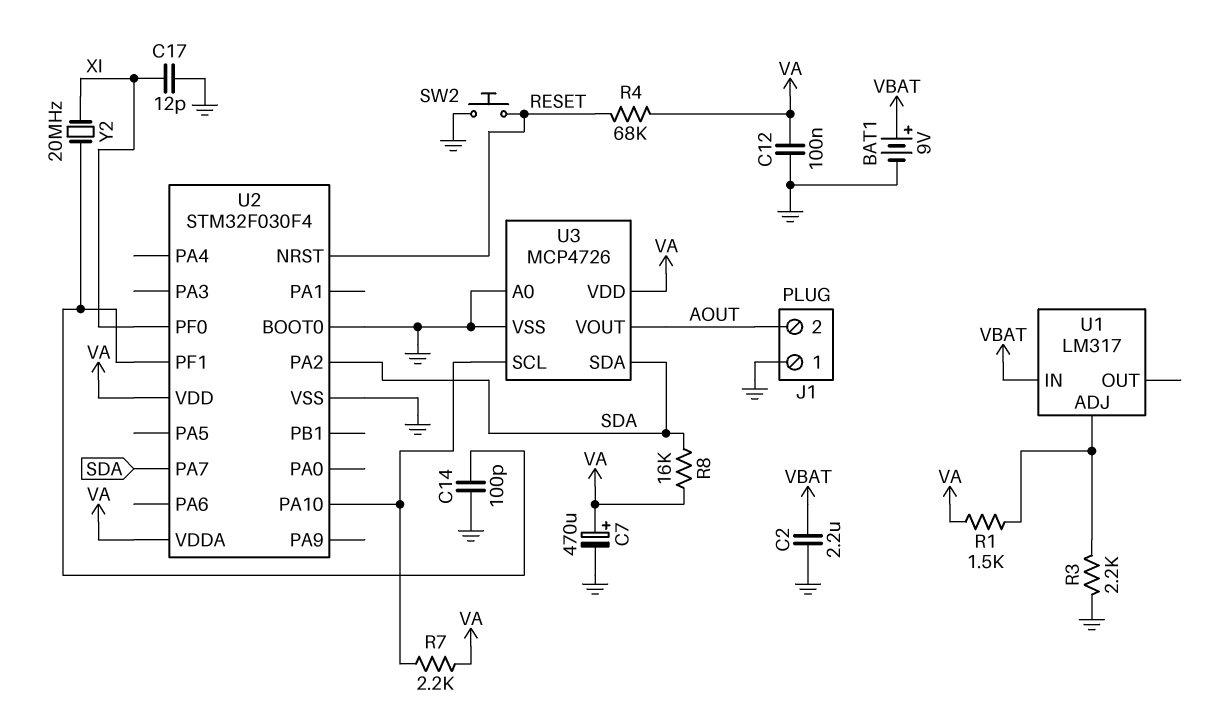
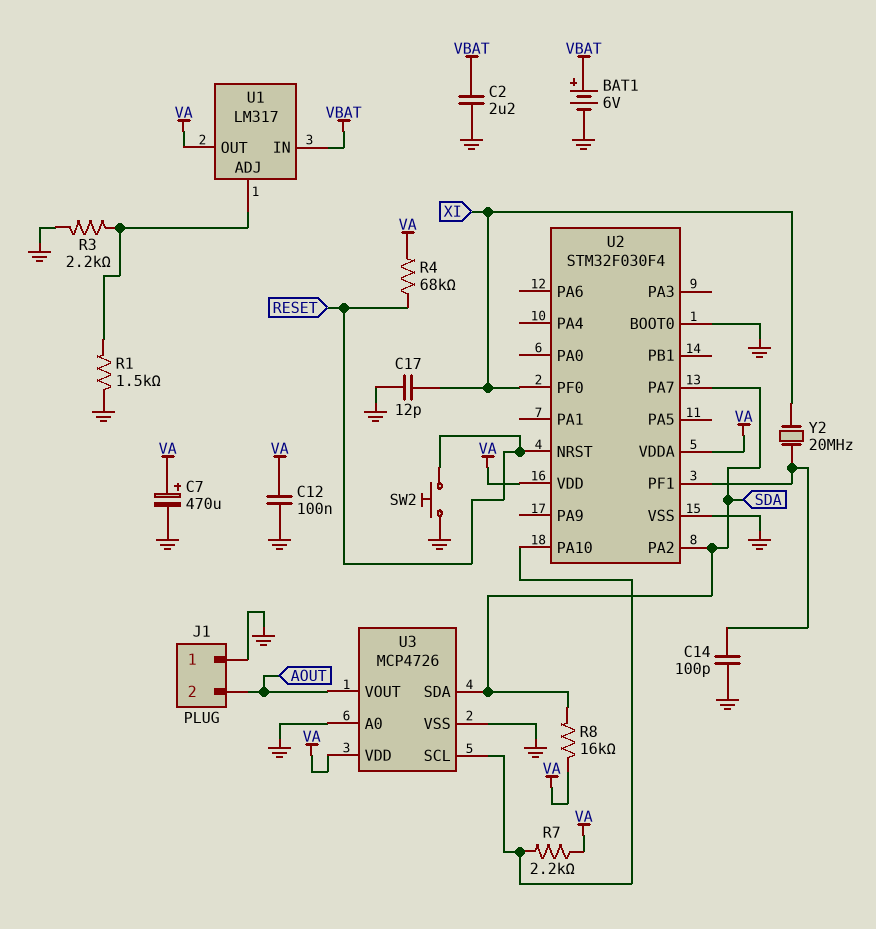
BAT1: 9V (plus VBAT, minus GND) -> 6V (plus VBAT, minus GND)
R1: 1.5k (U1/ADJ, VA) -> 1.5k (GND, U1/ADJ)
U1 pin OUT: none -> VA

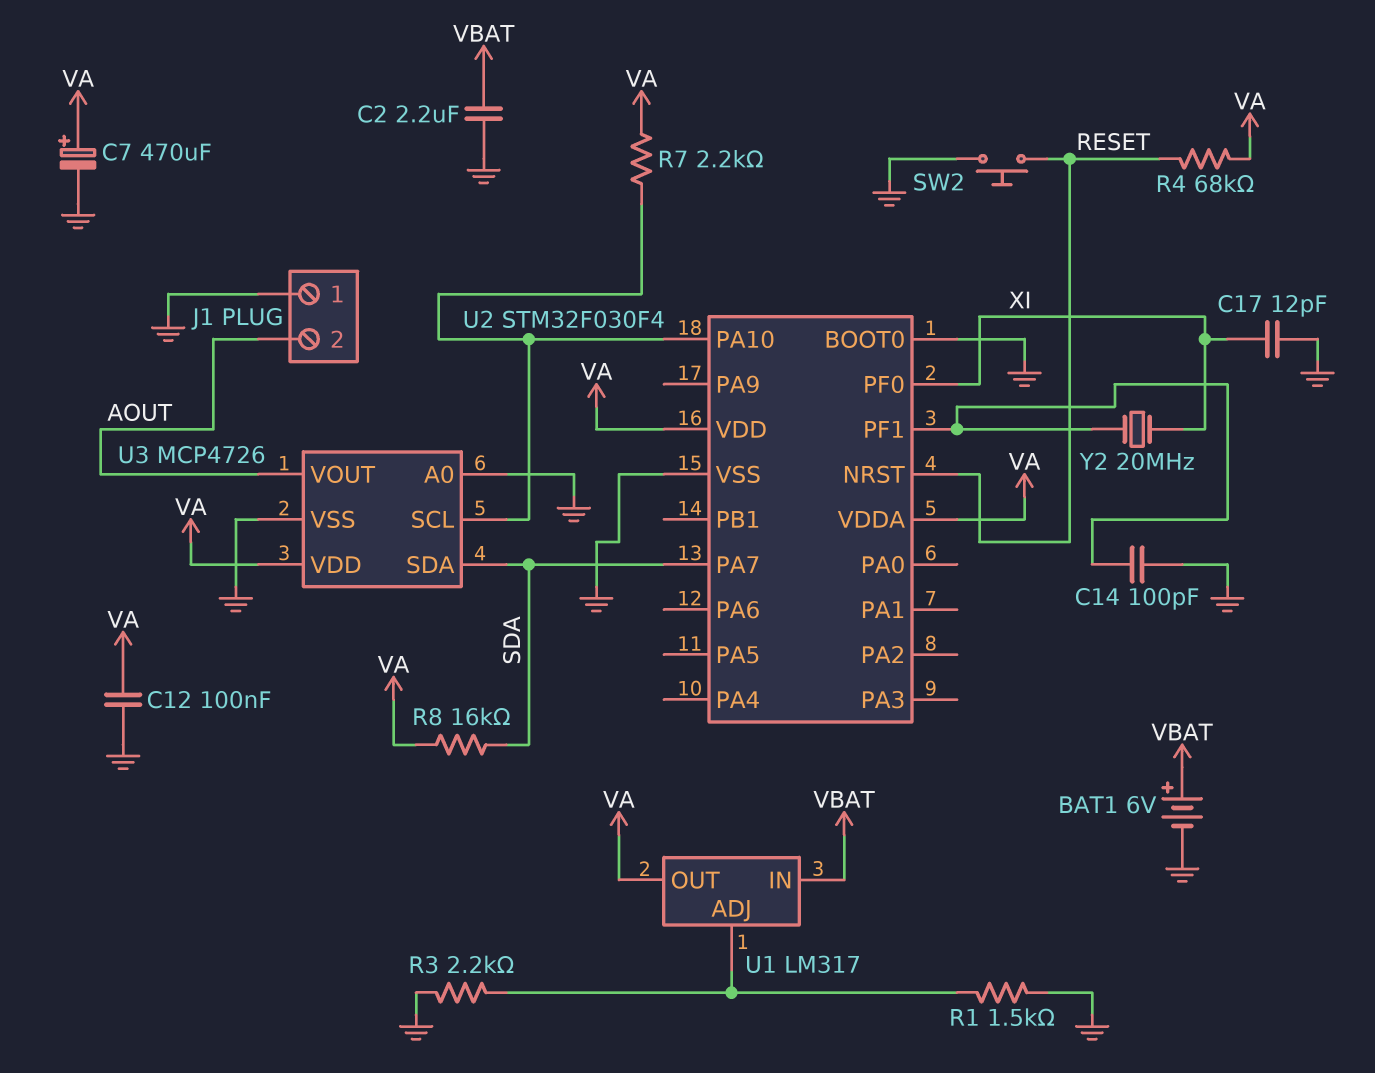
U2 pin PA2: SDA -> none

